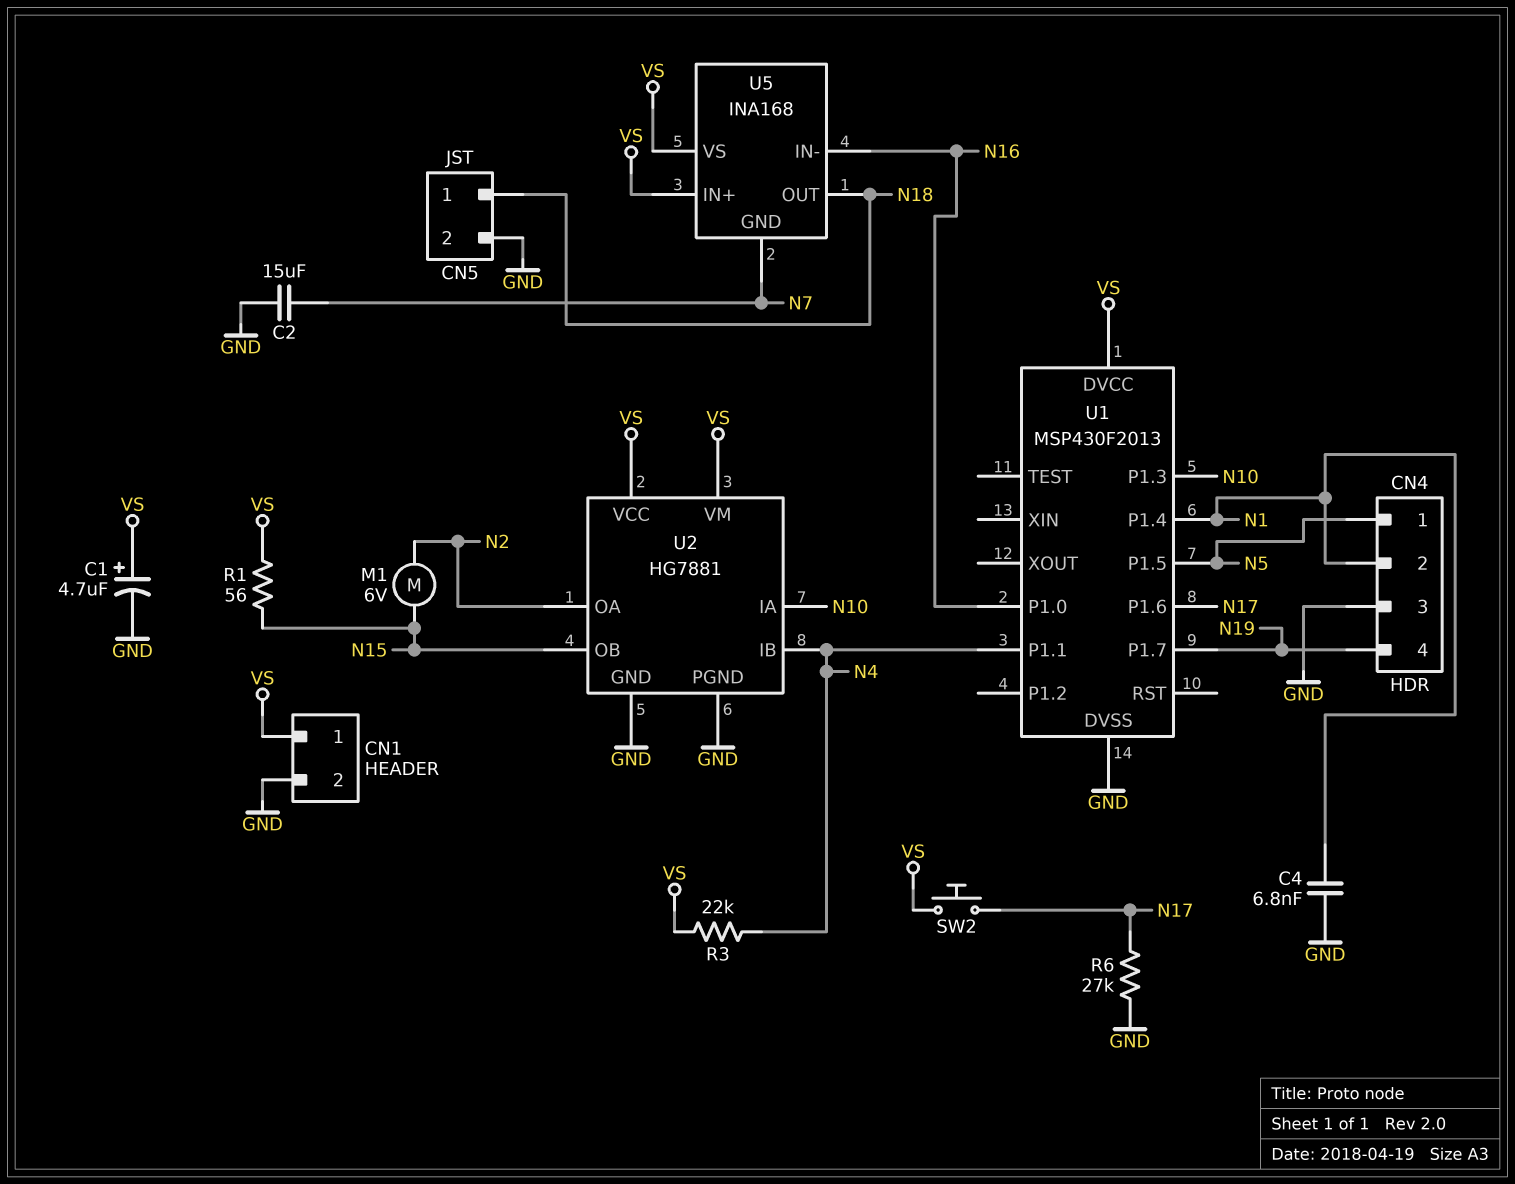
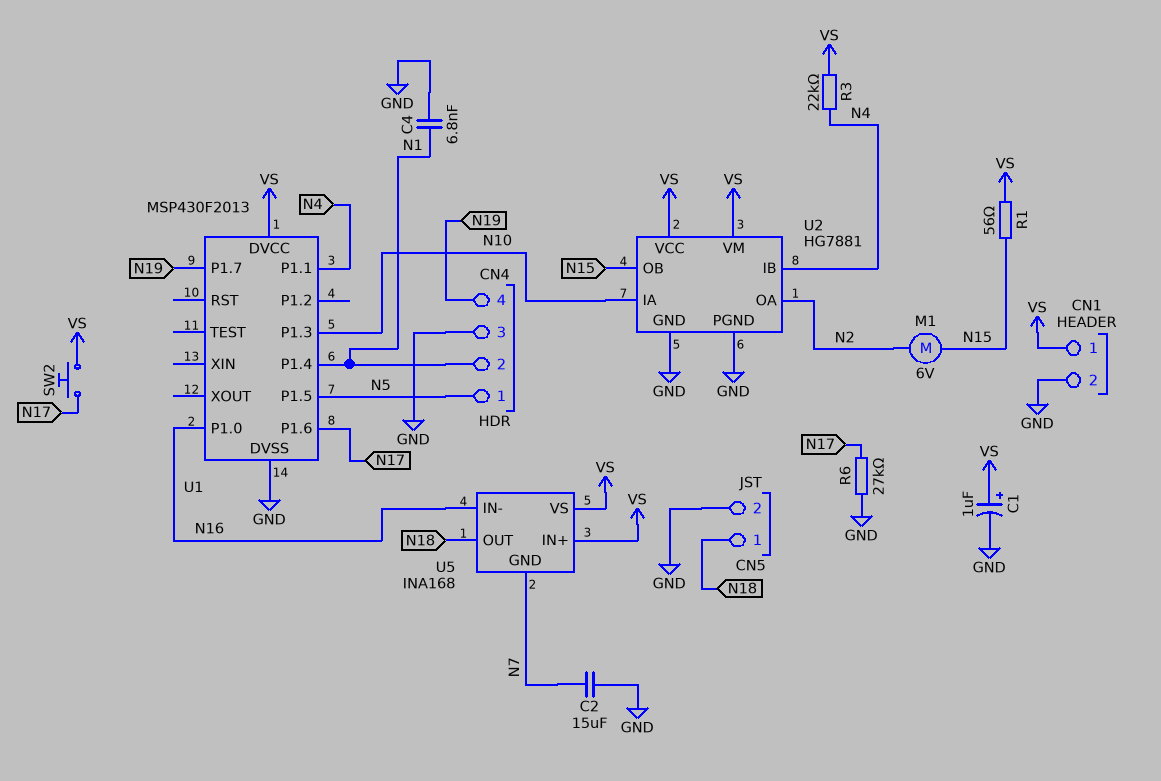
C1: 4.7uF (plus VS, minus GND) -> 1uF (plus VS, minus GND)

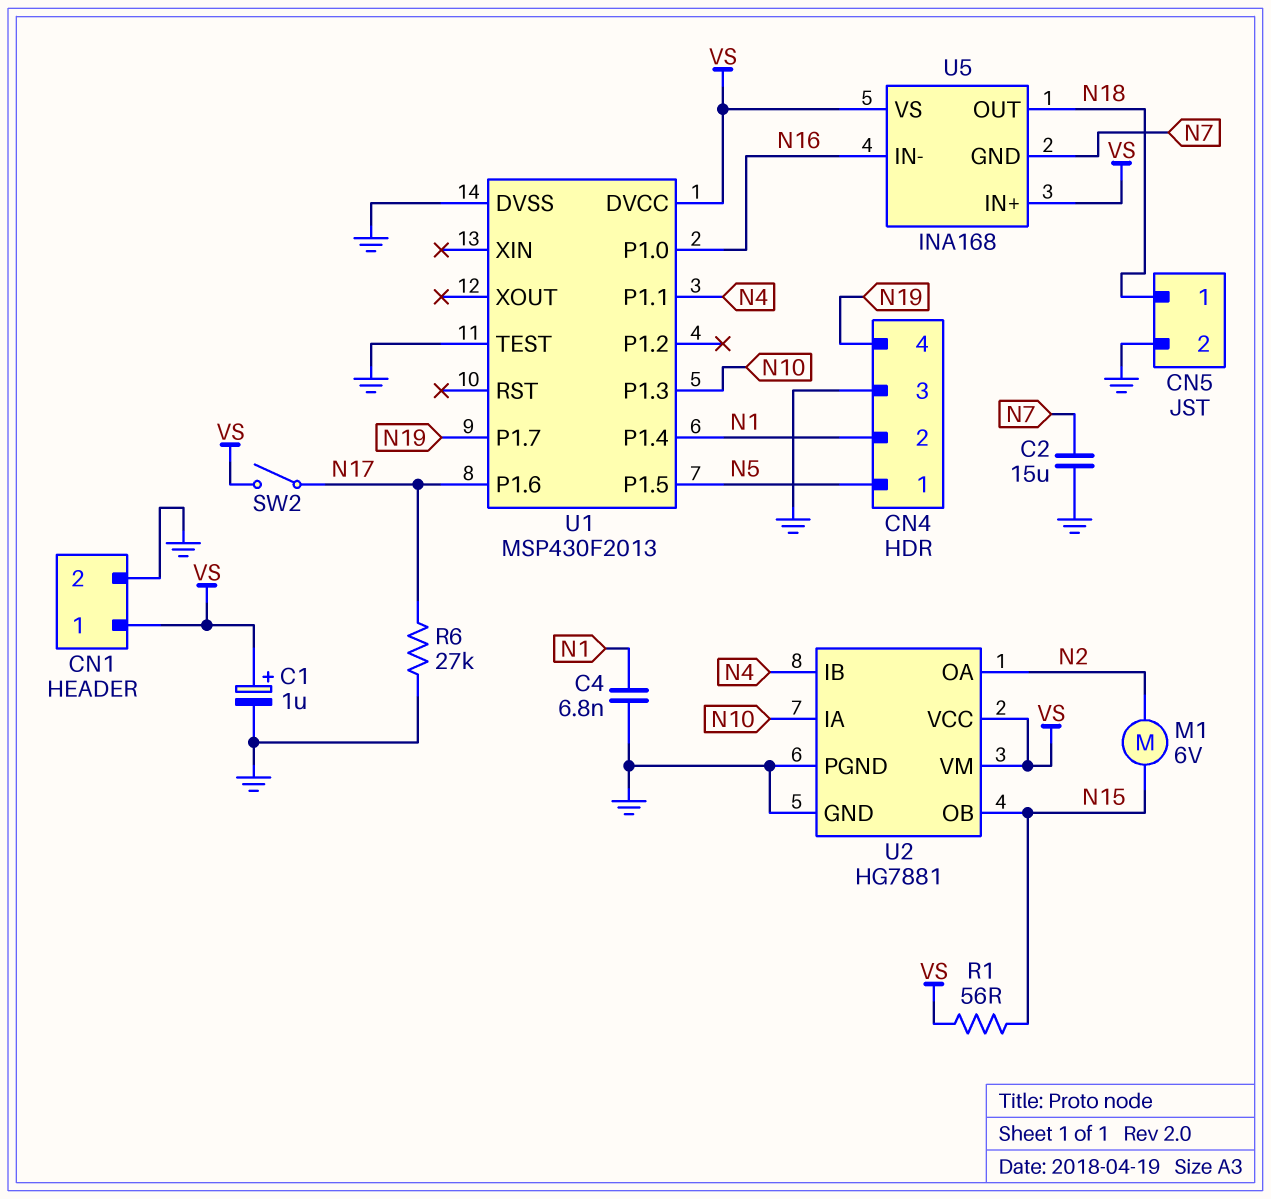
R3: 22k (N4, VS) -> none
SW2: button (N17, VS) -> switch (N17, VS)
U1 pin TEST: none -> GND

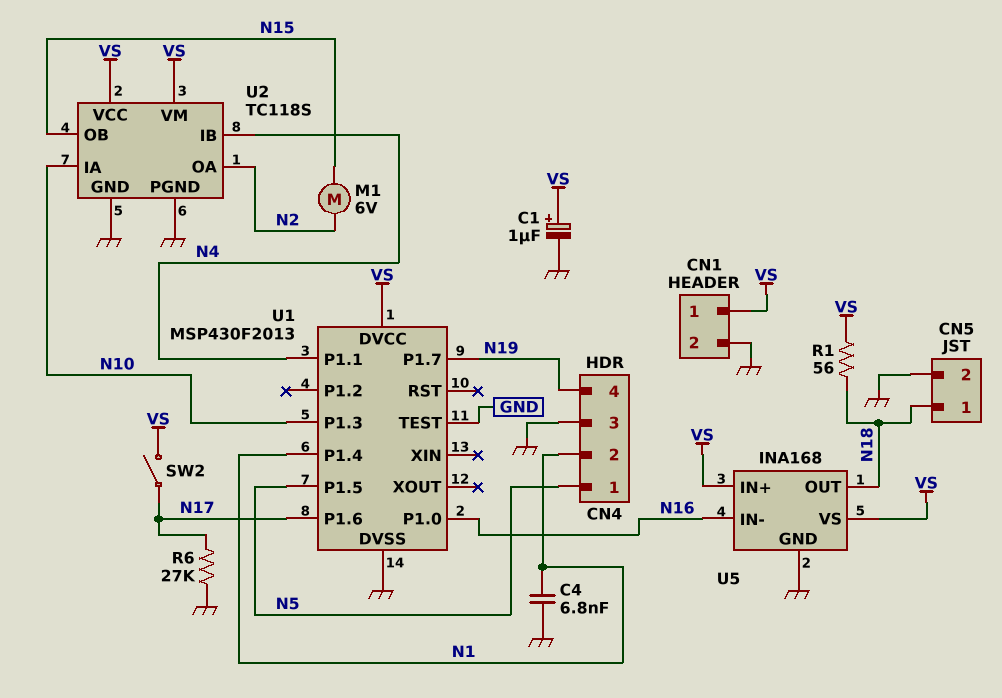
C2: 15uF (GND, N7) -> none
R1: 56 (N15, VS) -> 56 (N18, VS)
U2: HG7881 -> TC118S
U5 pin GND: N7 -> GND

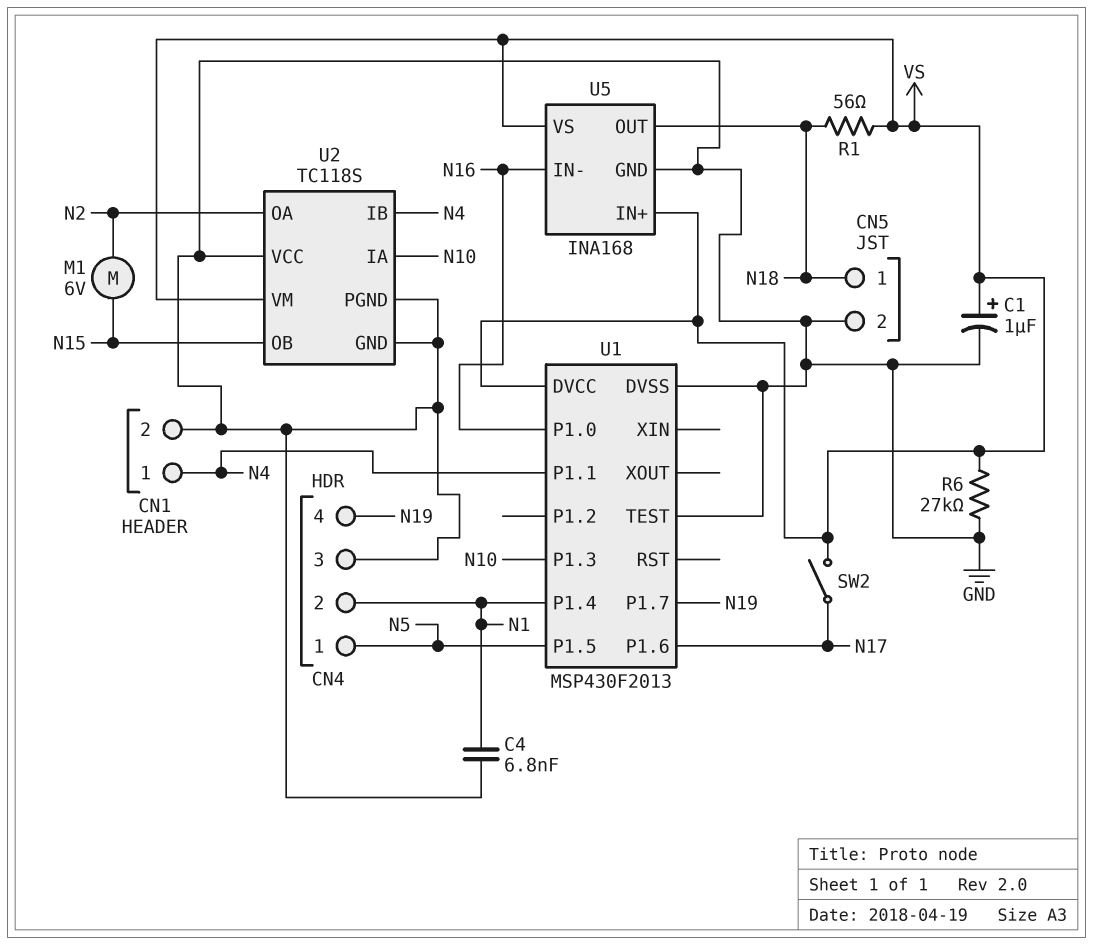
CN1 pin 1: VS -> N4
R6: 27k (GND, N17) -> 27k (GND, VS)
U2 pin VCC: VS -> GND

